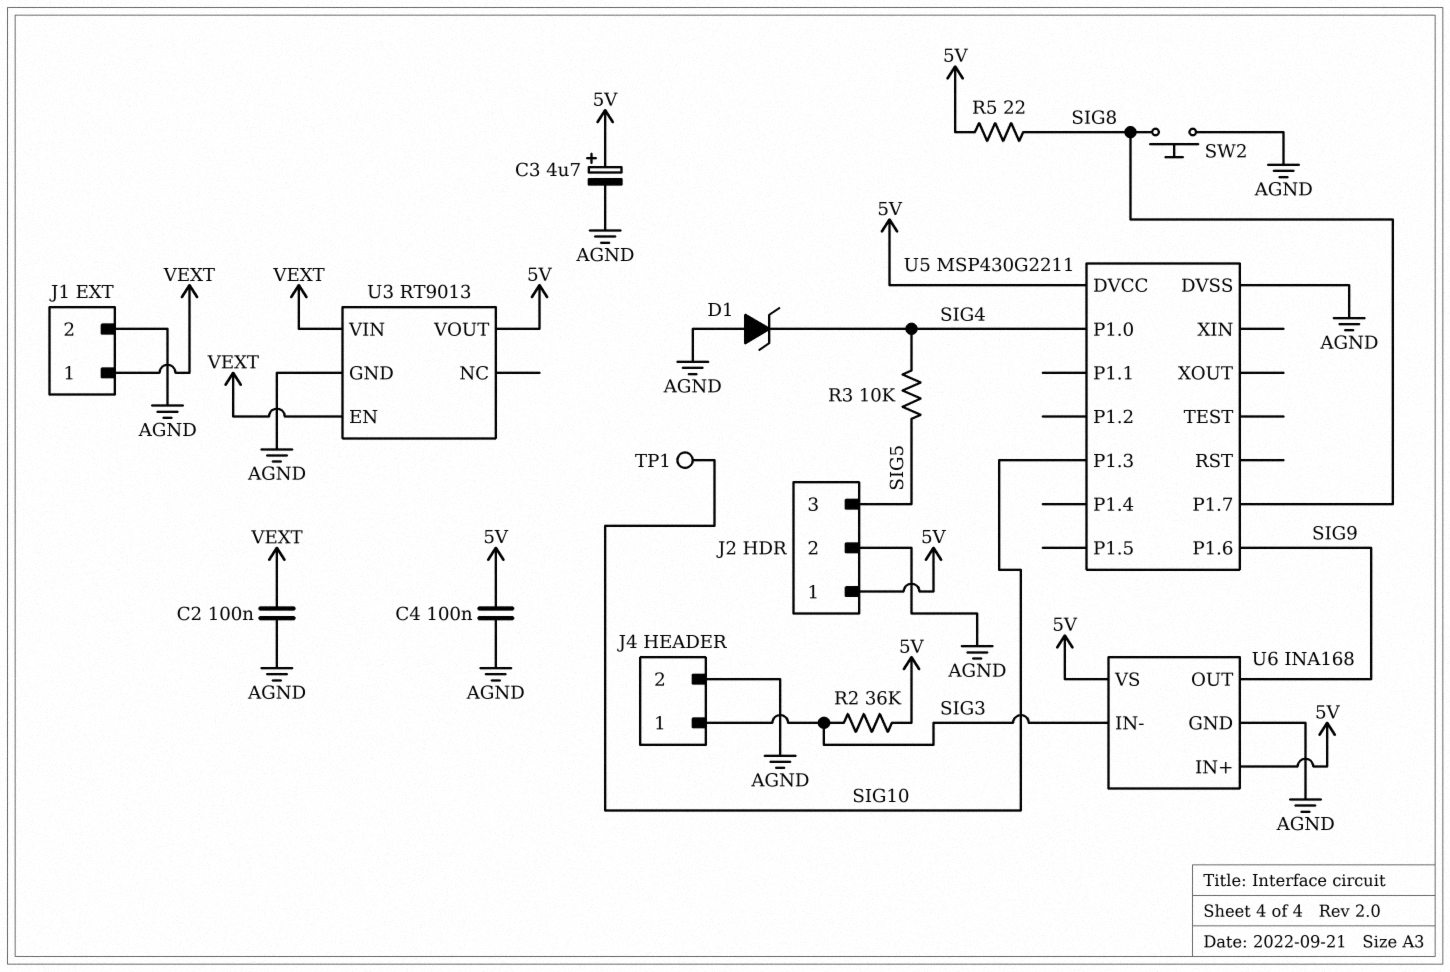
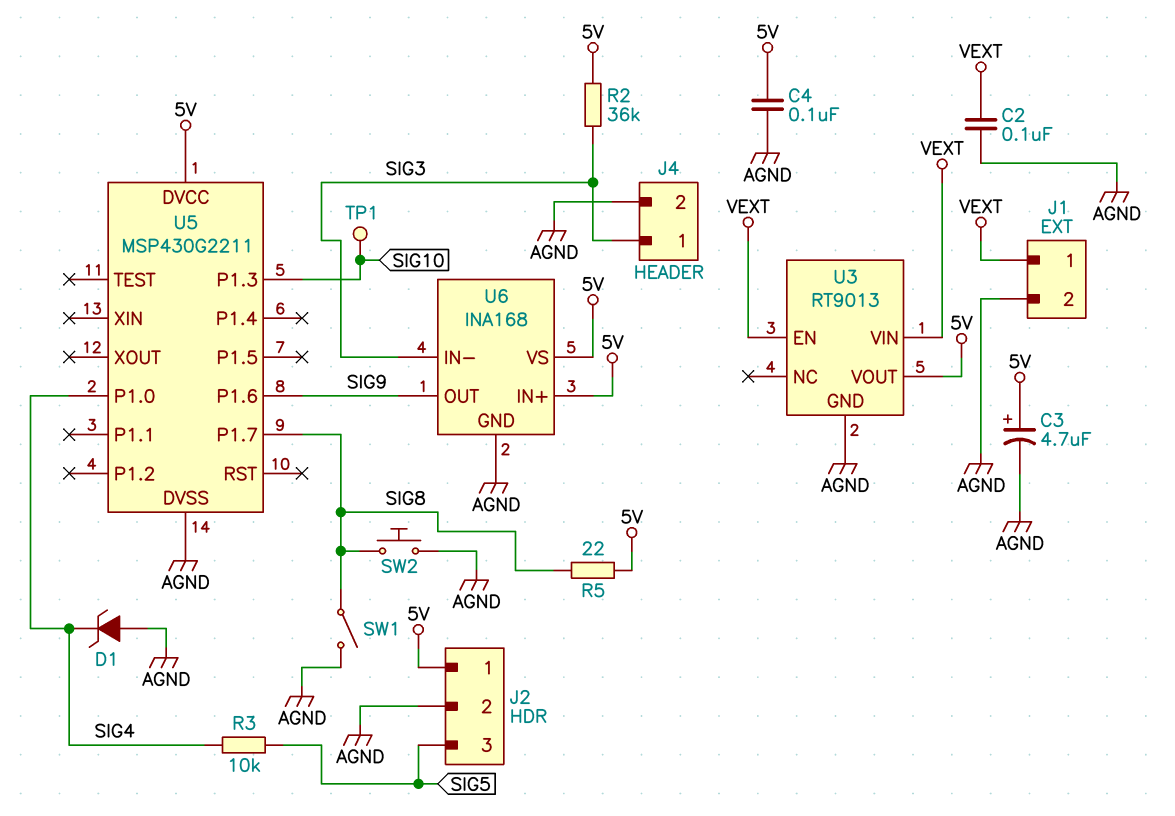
SW1: none -> switch (AGND, SIG8)

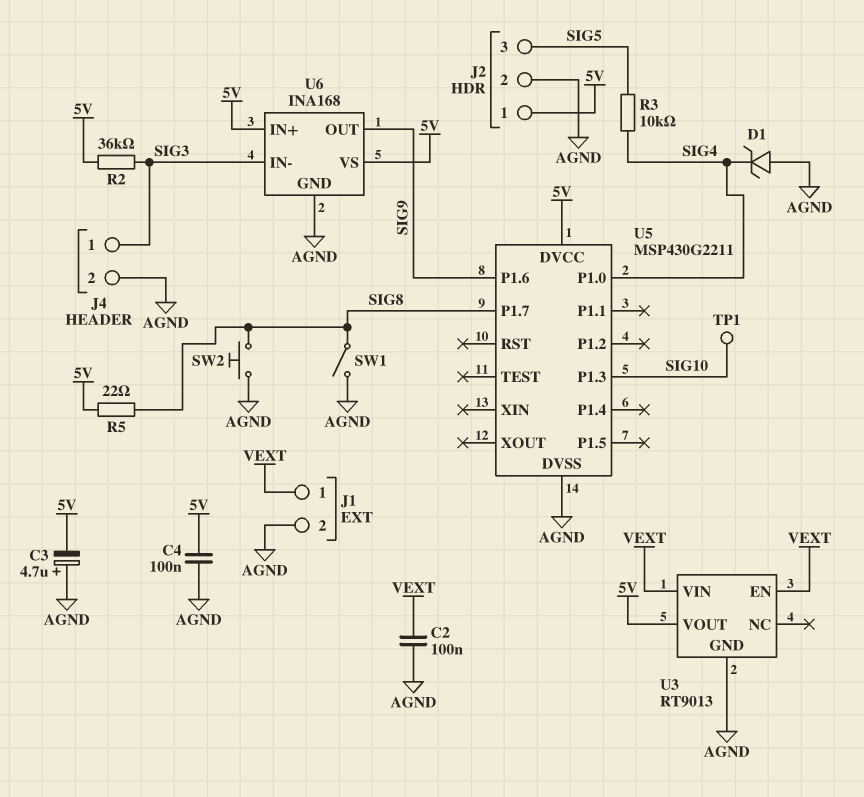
C3: 4.7uF (plus 5V, minus AGND) -> 4.7uF (plus AGND, minus 5V)

